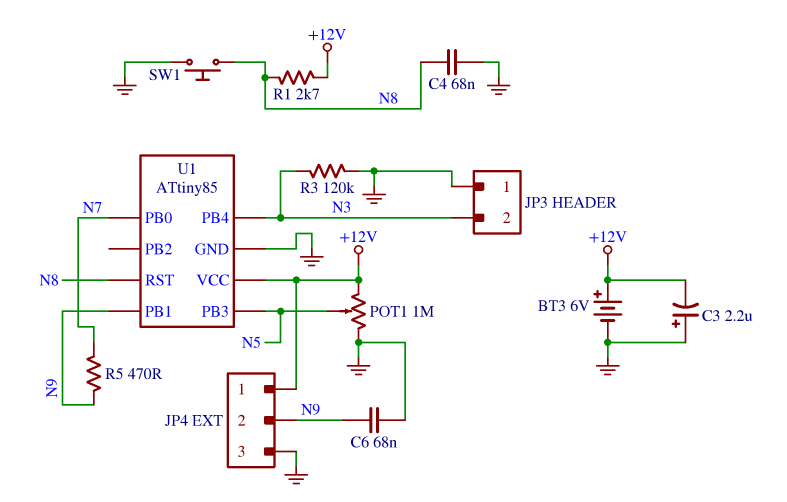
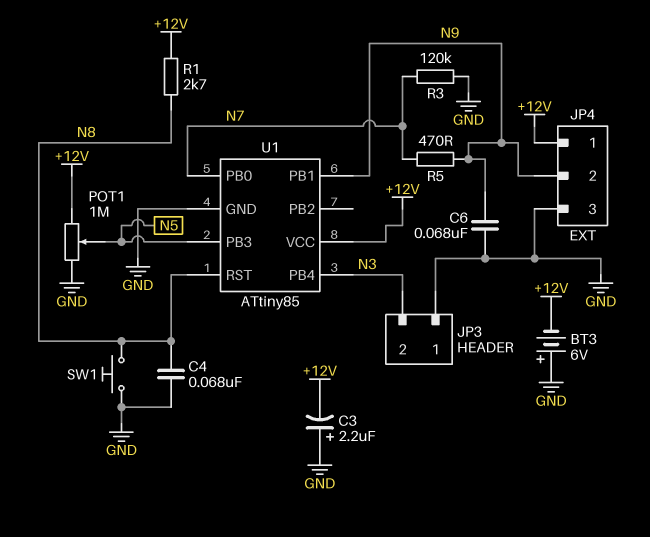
BT3: 6V (plus +12V, minus GND) -> 6V (plus GND, minus +12V)
R3: 120k (GND, N3) -> 120k (GND, N7)

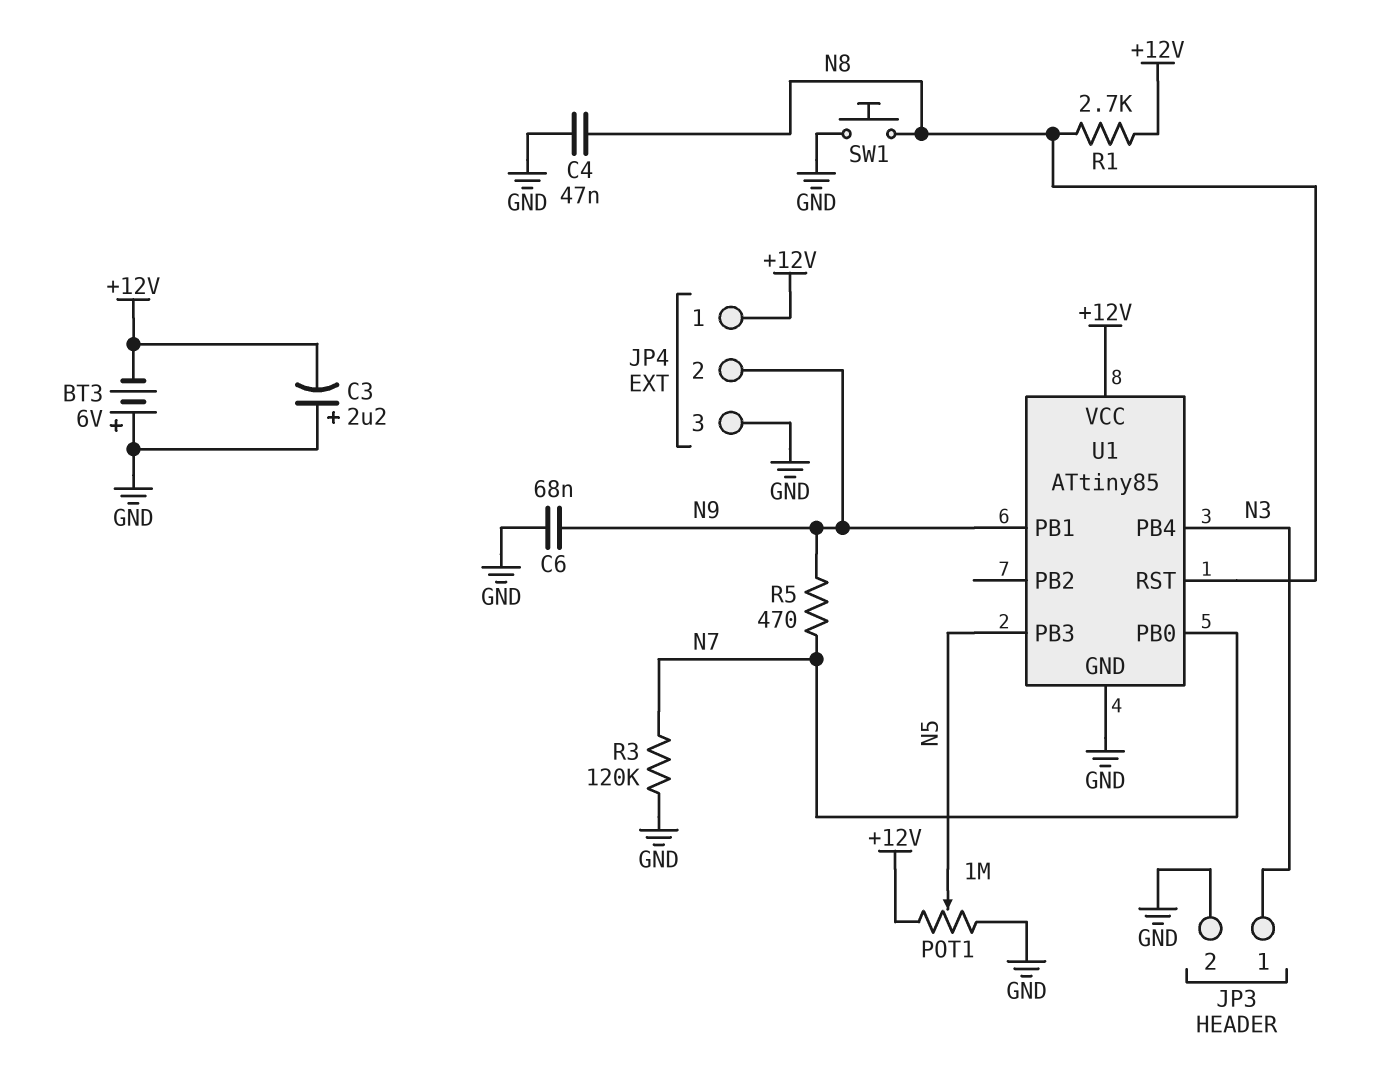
C4: 68nF (GND, N8) -> 47nF (GND, N8)
JP3 pin 1: GND -> N3
JP3 pin 2: N3 -> GND

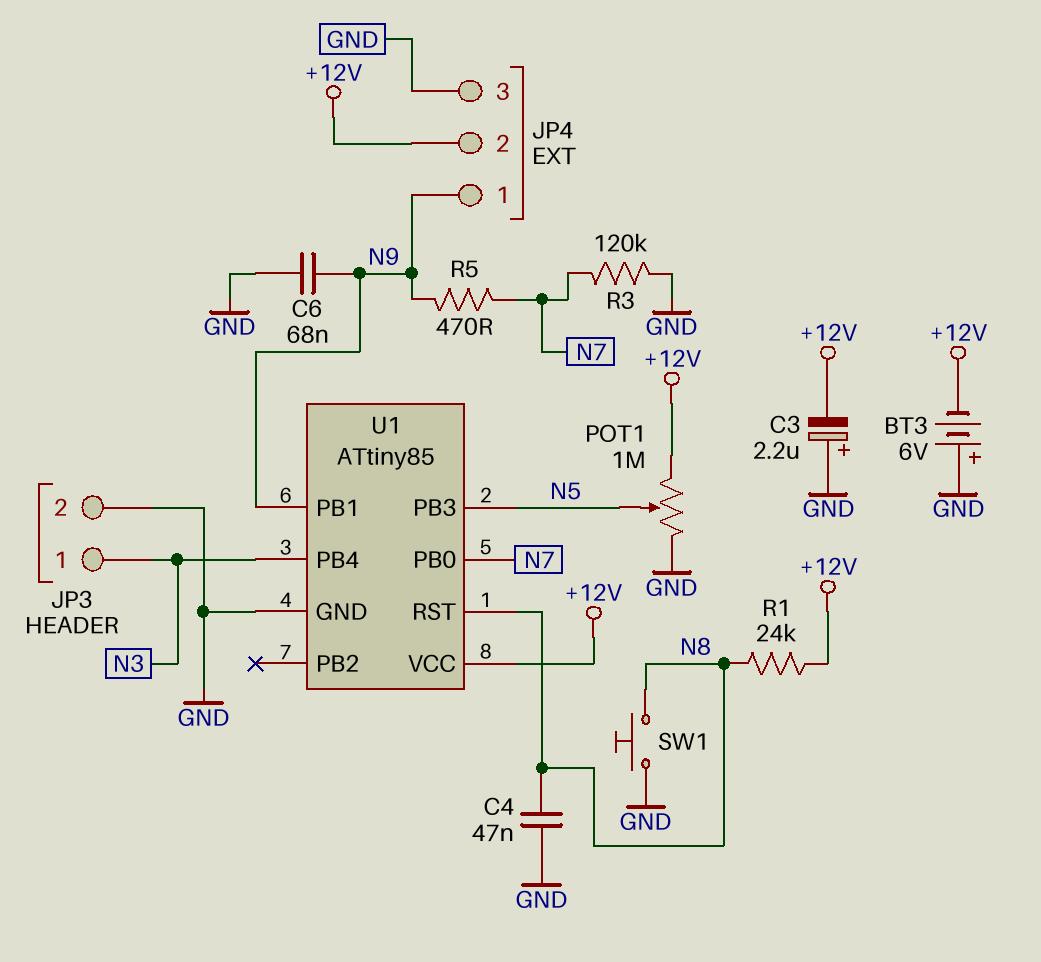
JP4 pin 1: +12V -> N9
JP4 pin 2: N9 -> +12V
R1: 2.7k (+12V, N8) -> 24k (+12V, N8)

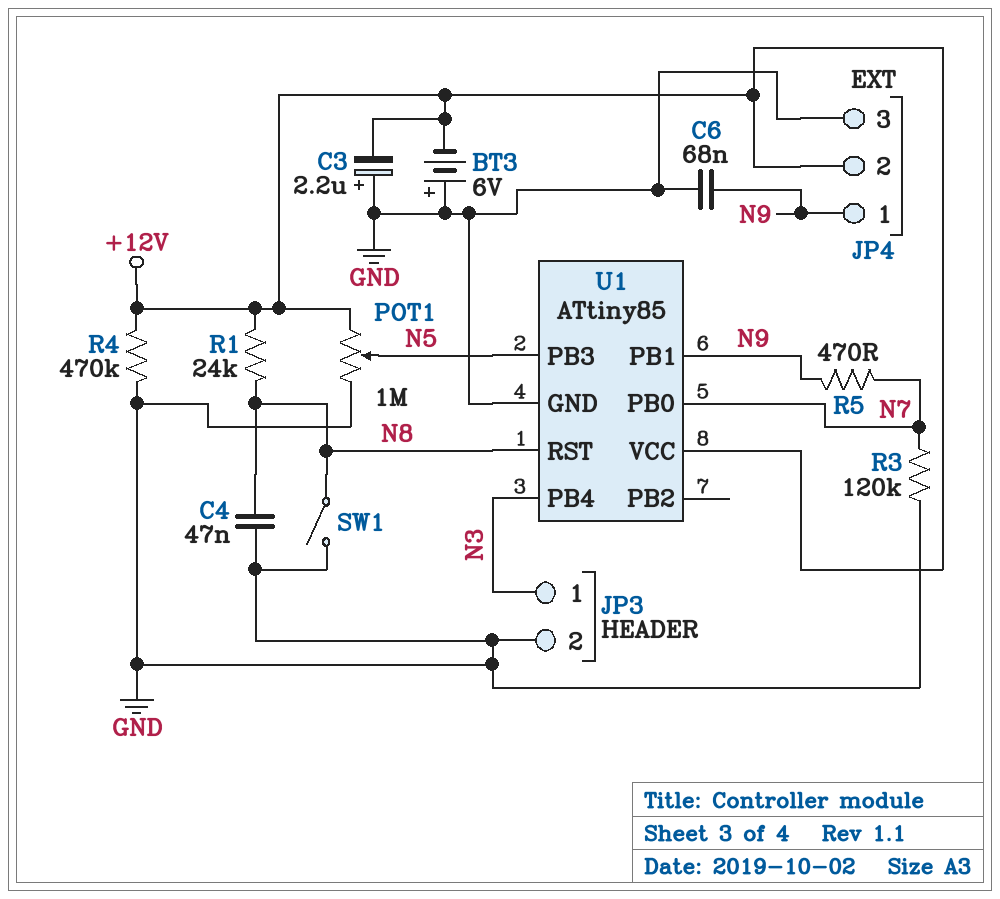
R4: none -> 470k (+12V, GND)
SW1: button (GND, N8) -> switch (GND, N8)

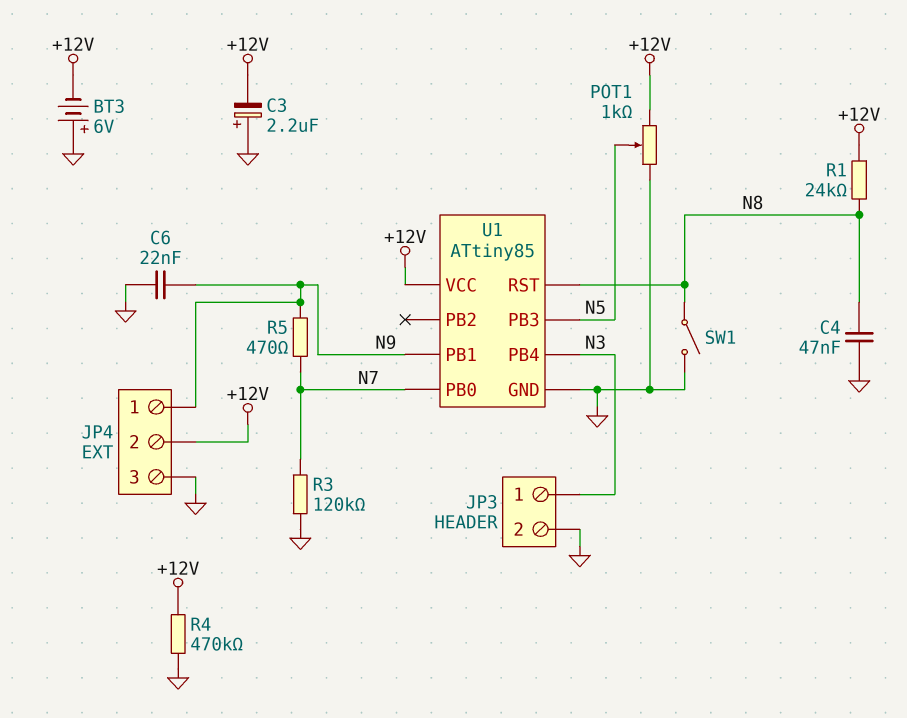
C6: 68nF (GND, N9) -> 22nF (GND, N9)
POT1: 1M (+12V, GND, wiper N5) -> 1k (+12V, GND, wiper N5)

